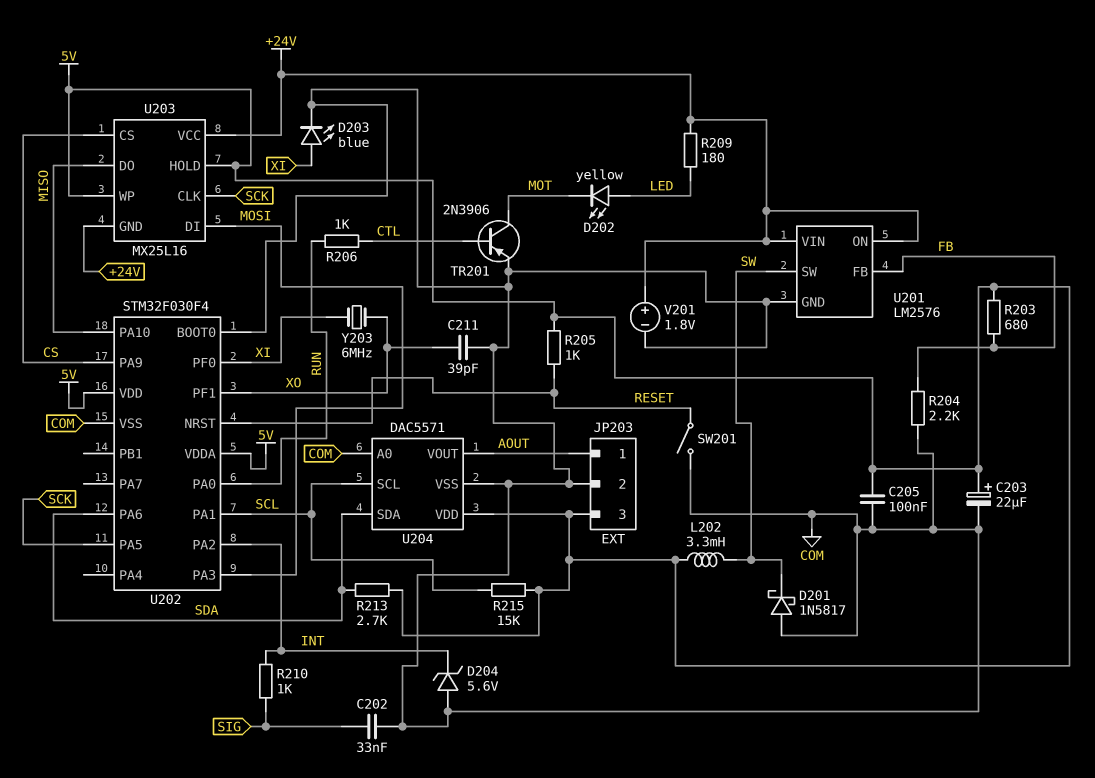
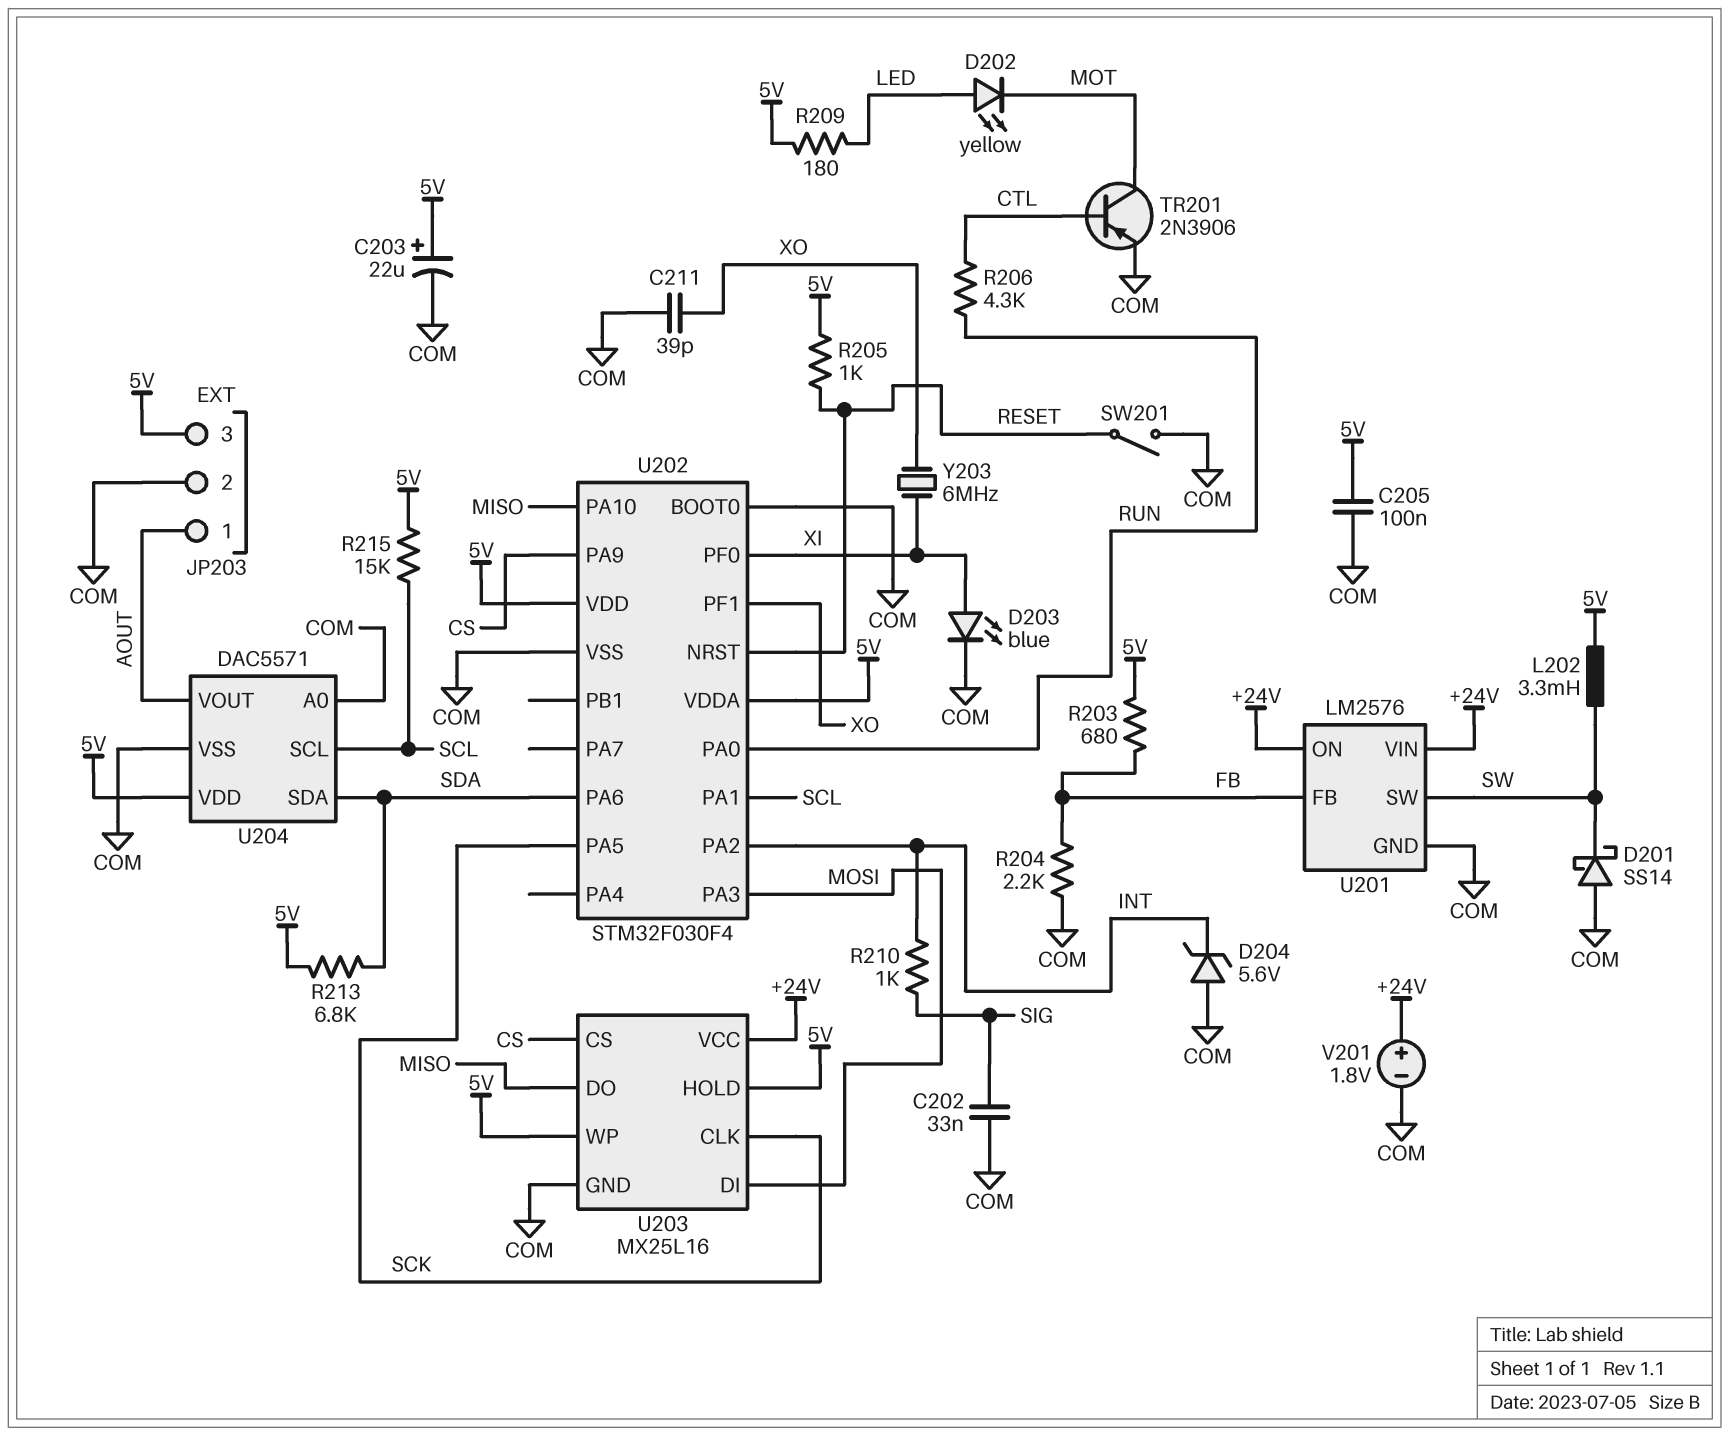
D201: schottky 1N5817 (A COM, K SW) -> schottky SS14 (A COM, K SW)
R206: 1k (CTL, RUN) -> 4.3k (CTL, RUN)
R209: 180 (+24V, LED) -> 180 (5V, LED)
R213: 2.7k (5V, SDA) -> 6.8k (5V, SDA)
U203 pin GND: +24V -> COM

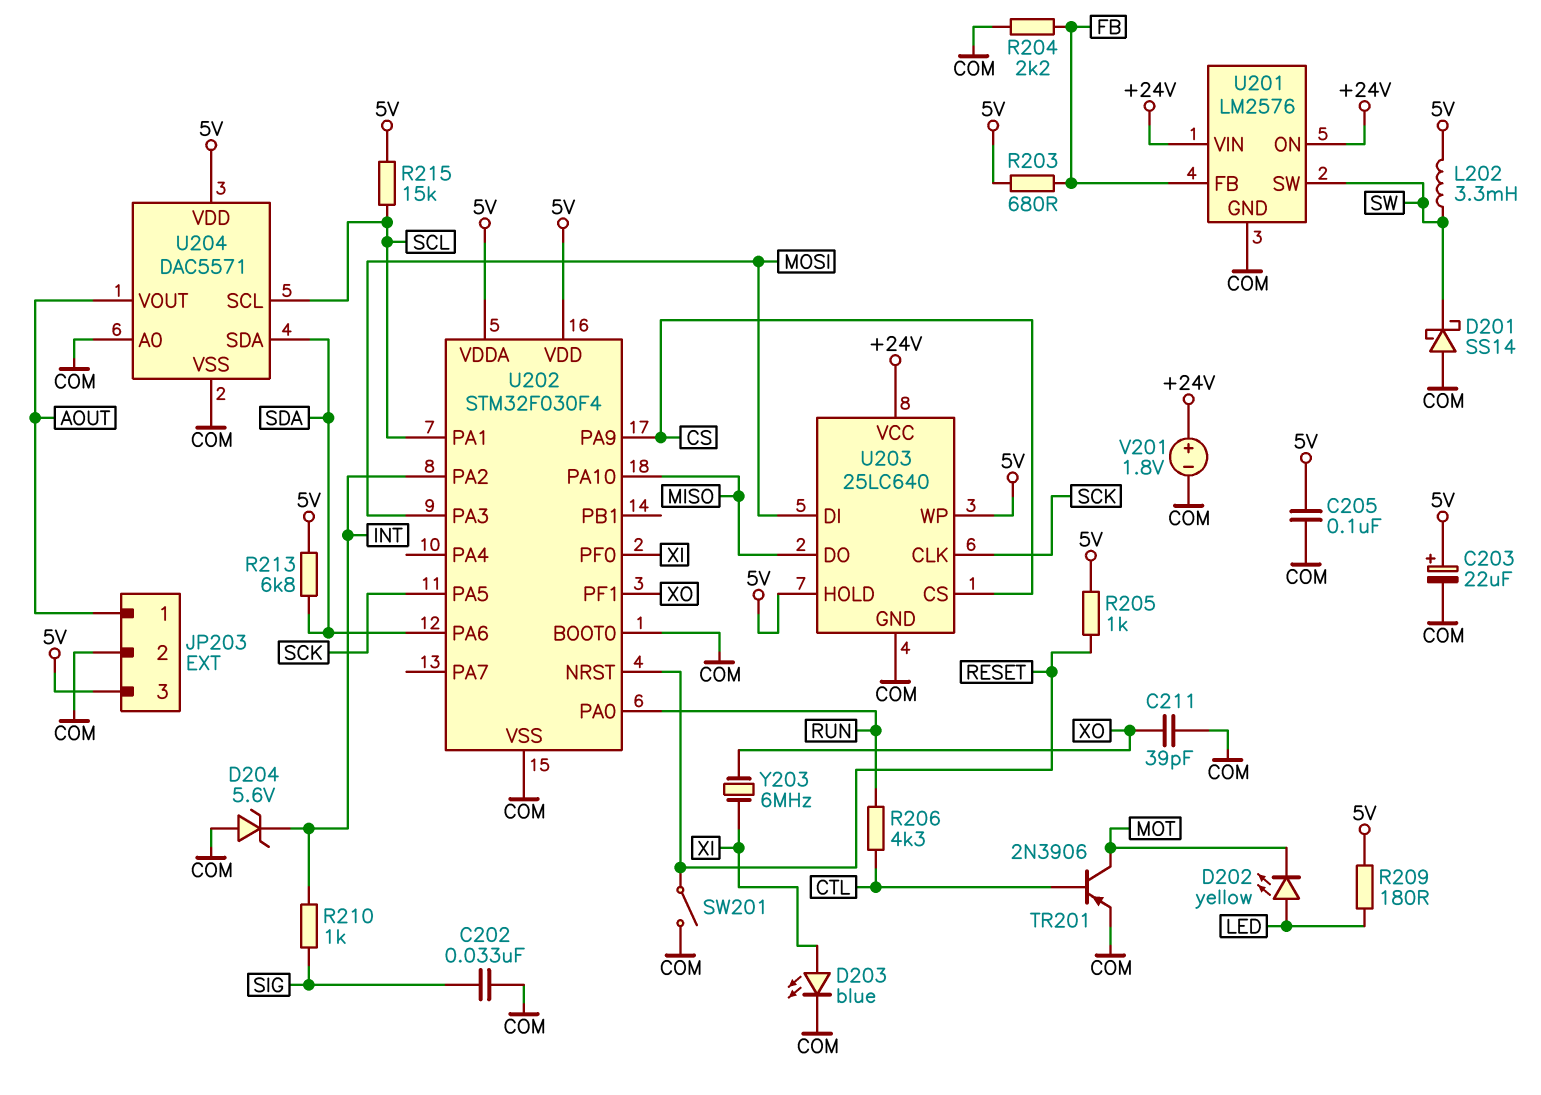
U203: MX25L16 -> 25LC640

